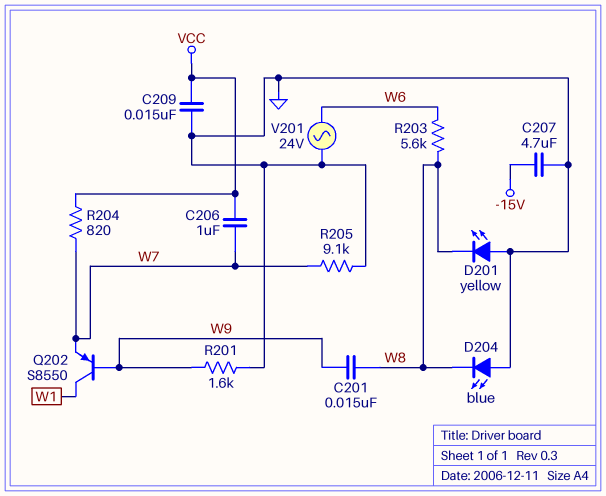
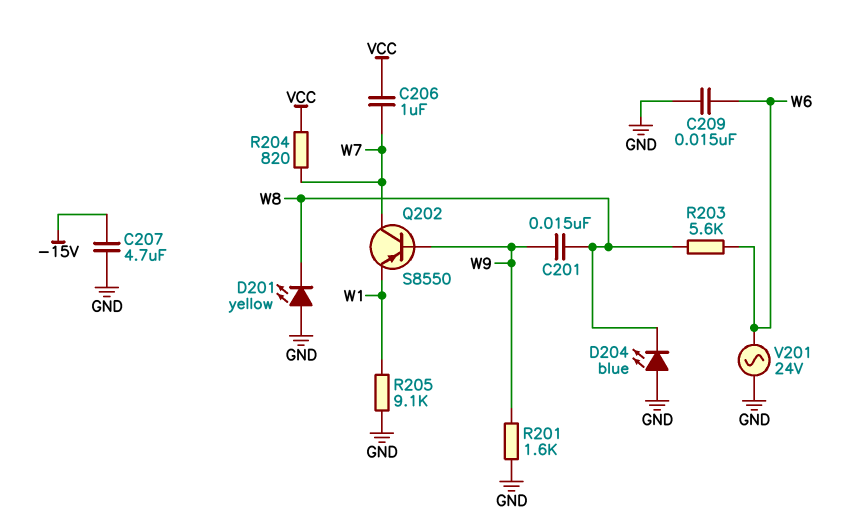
C209: 15nF (GND, VCC) -> 15nF (GND, W6)
Q202: PNP S8550 (B W9, C W1, E W7) -> PNP S8550 (B W9, C W7, E W1)
R205: 9.1k (GND, W7) -> 9.1k (GND, W1)

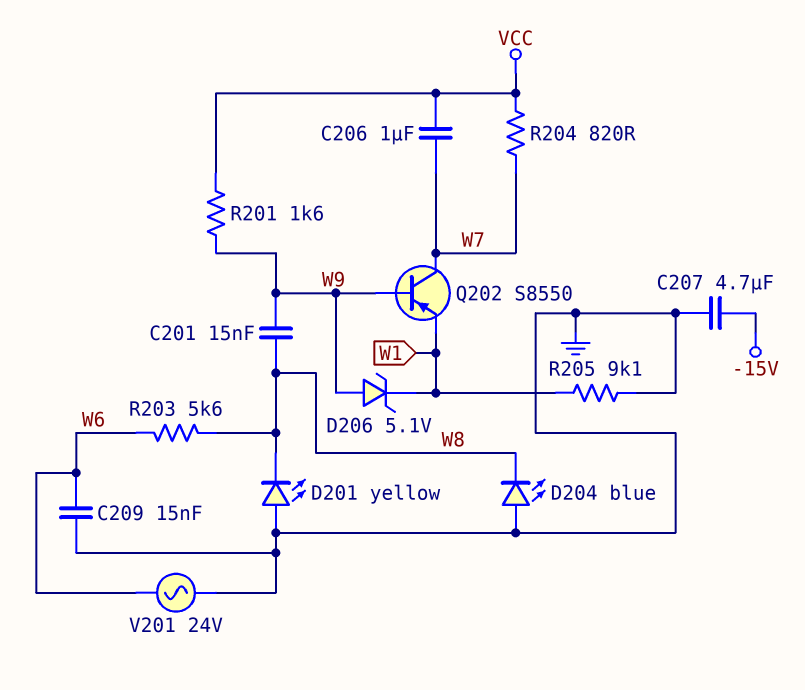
D206: none -> zener 5.1V (A W9, K W1)
R201: 1.6k (GND, W9) -> 1.6k (VCC, W9)

